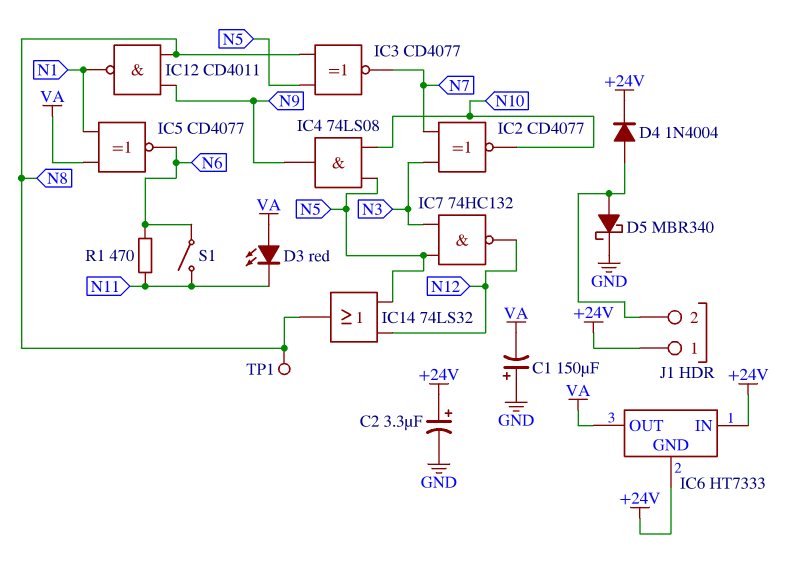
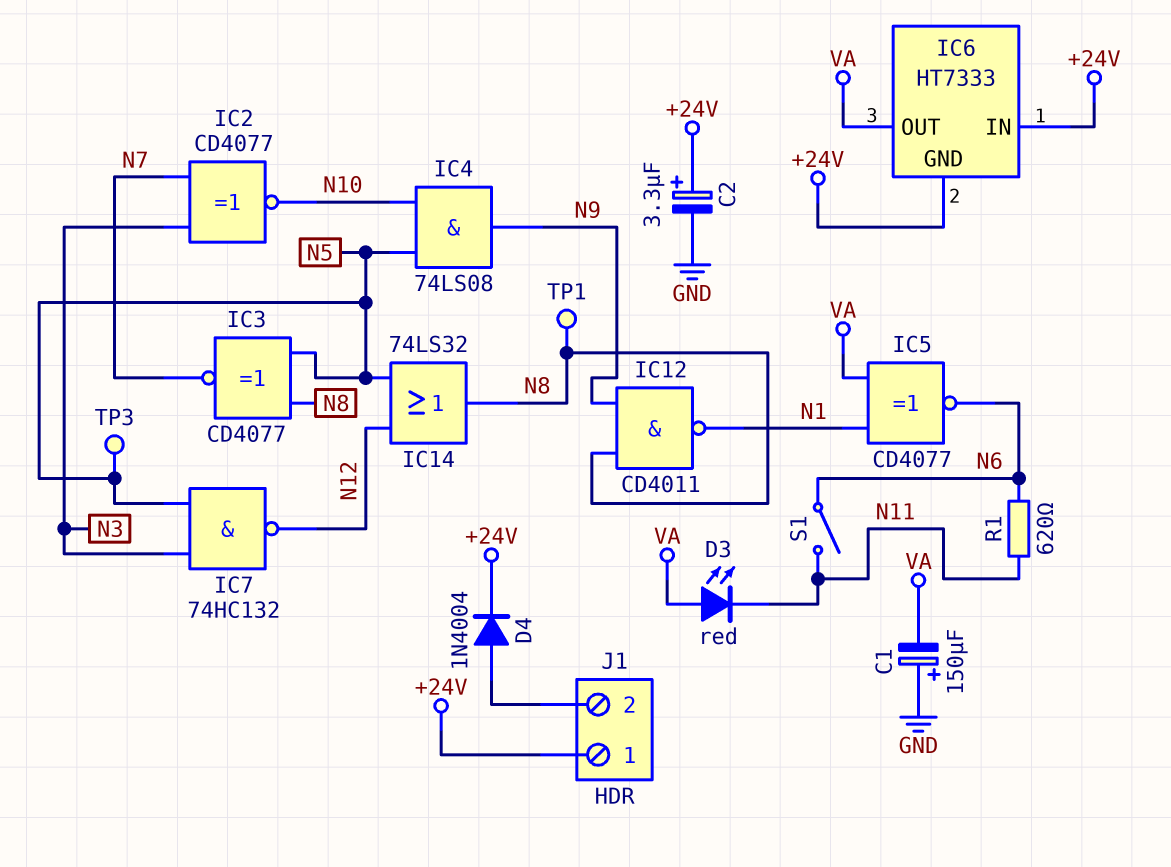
D5: schottky MBR340 (A J1/2, K GND) -> none
R1: 470 (N6, N11) -> 620 (N6, N11)
TP3: none -> test point (N5)

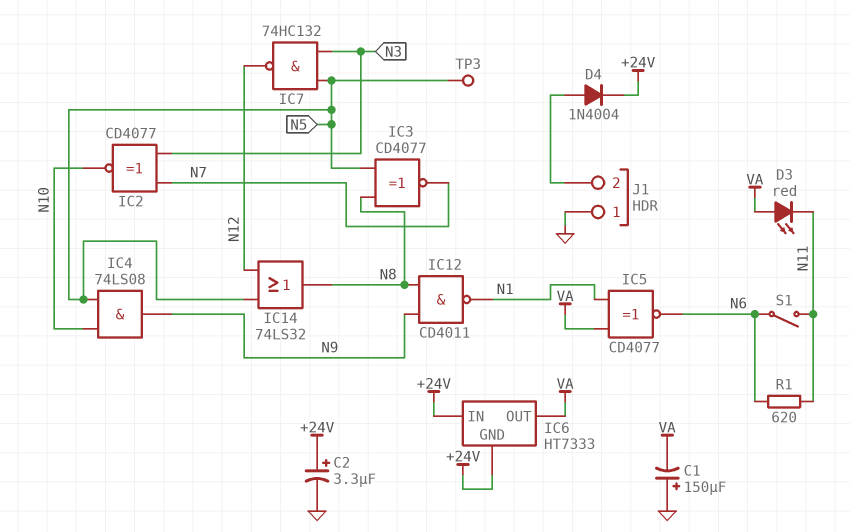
J1 pin 1: +24V -> GND
TP1: test point (N8) -> none

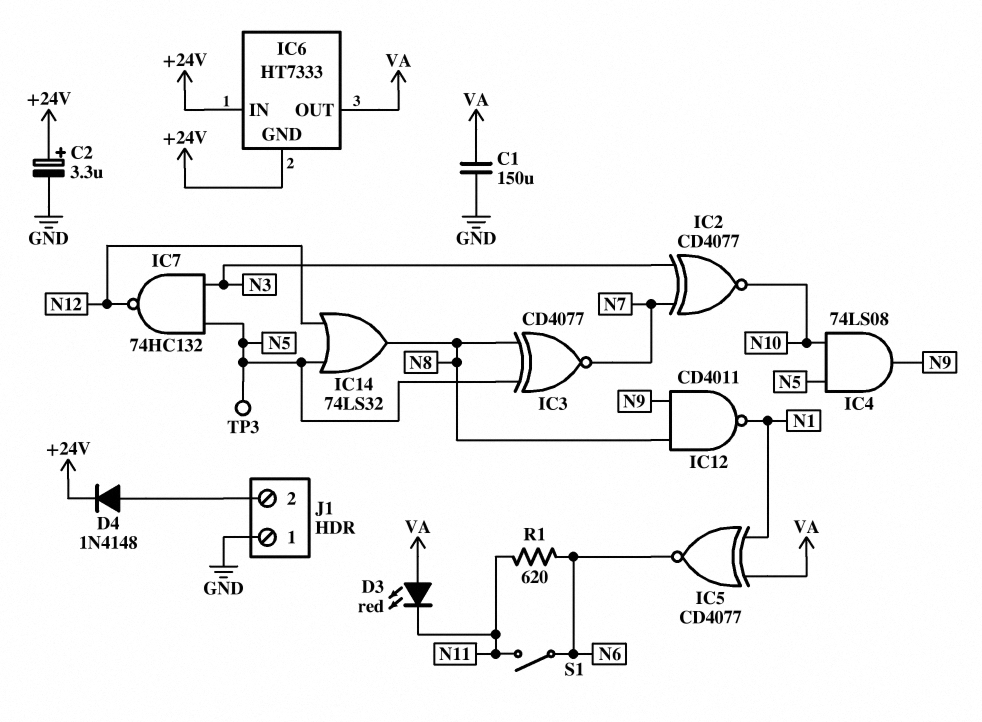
C1: 150uF (plus GND, minus VA) -> 150uF (GND, VA)
D4: diode 1N4004 (A J1/2, K +24V) -> diode 1N4148 (A J1/2, K +24V)

